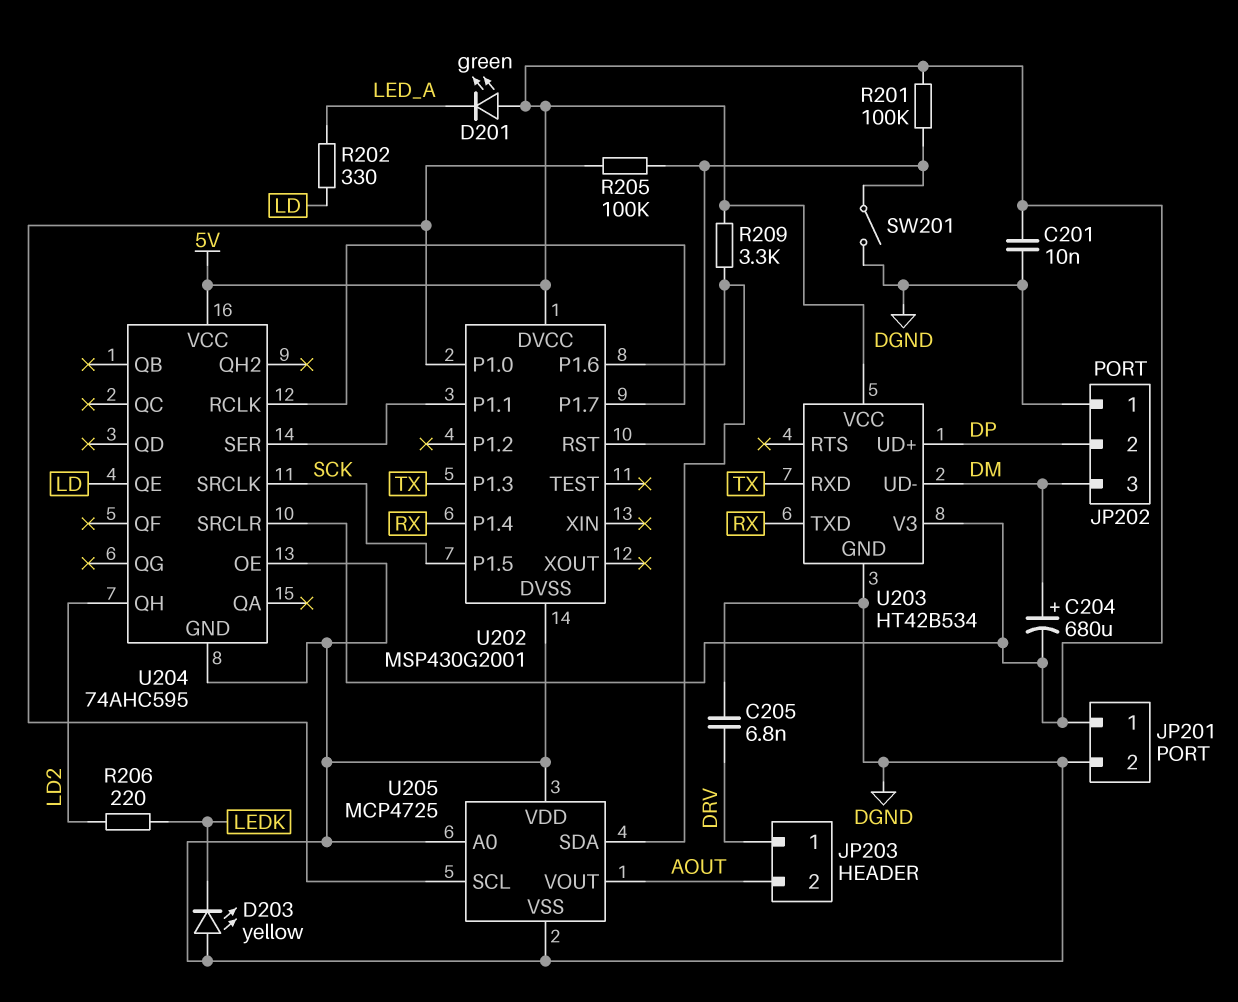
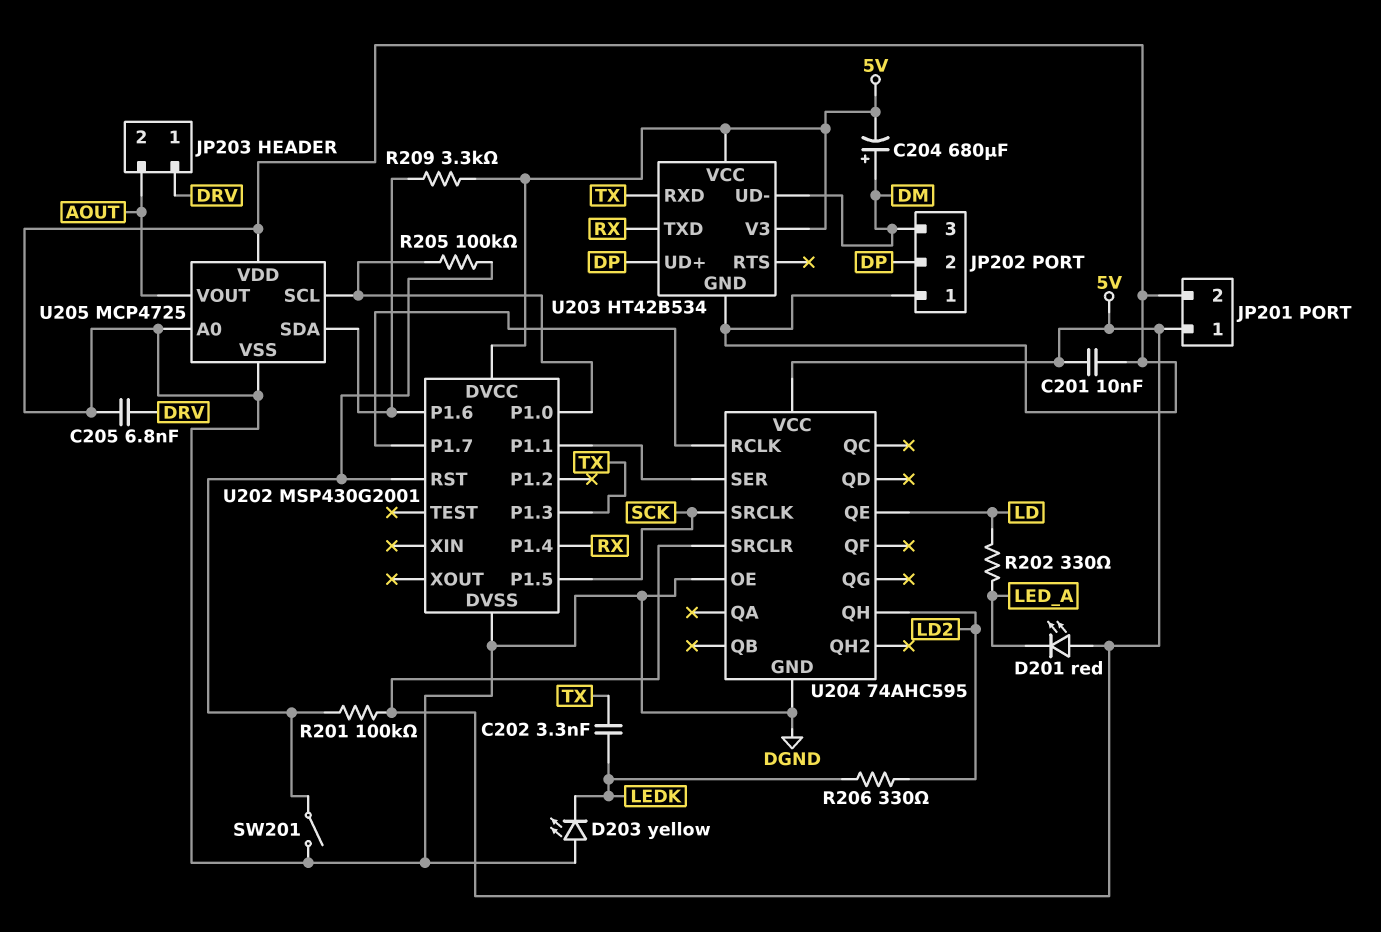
C202: none -> 3.3nF (LEDK, TX)
D201: LED green (A 5V, K LED_A) -> LED red (A 5V, K LED_A)
R206: 220 (LD2, LEDK) -> 330 (LD2, LEDK)

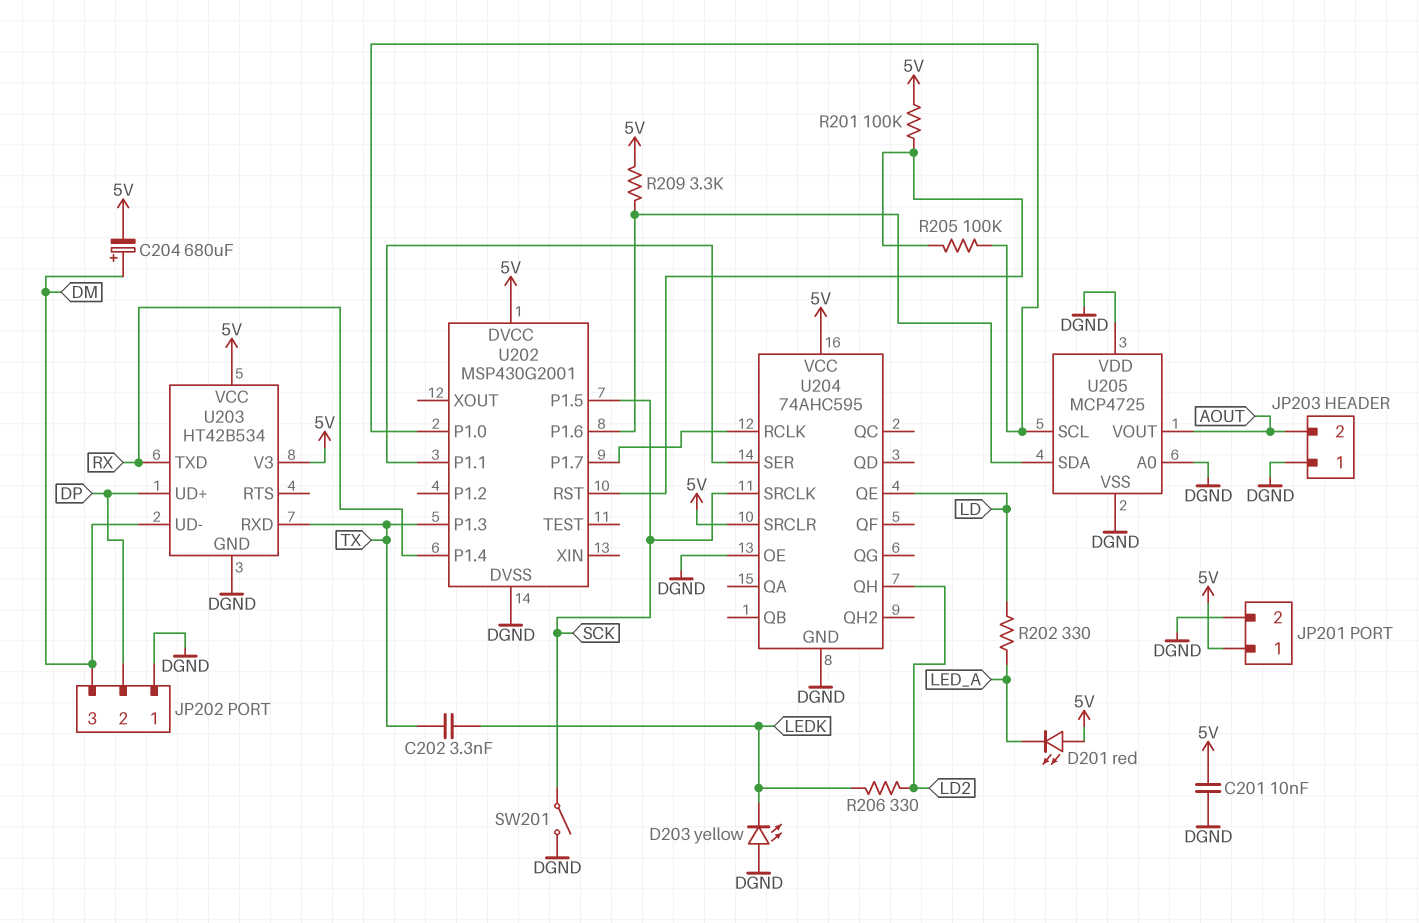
C205: 6.8nF (DGND, DRV) -> none
JP203 pin 1: DRV -> DGND
SW201: switch (DGND, U202/RST) -> switch (DGND, SCK)

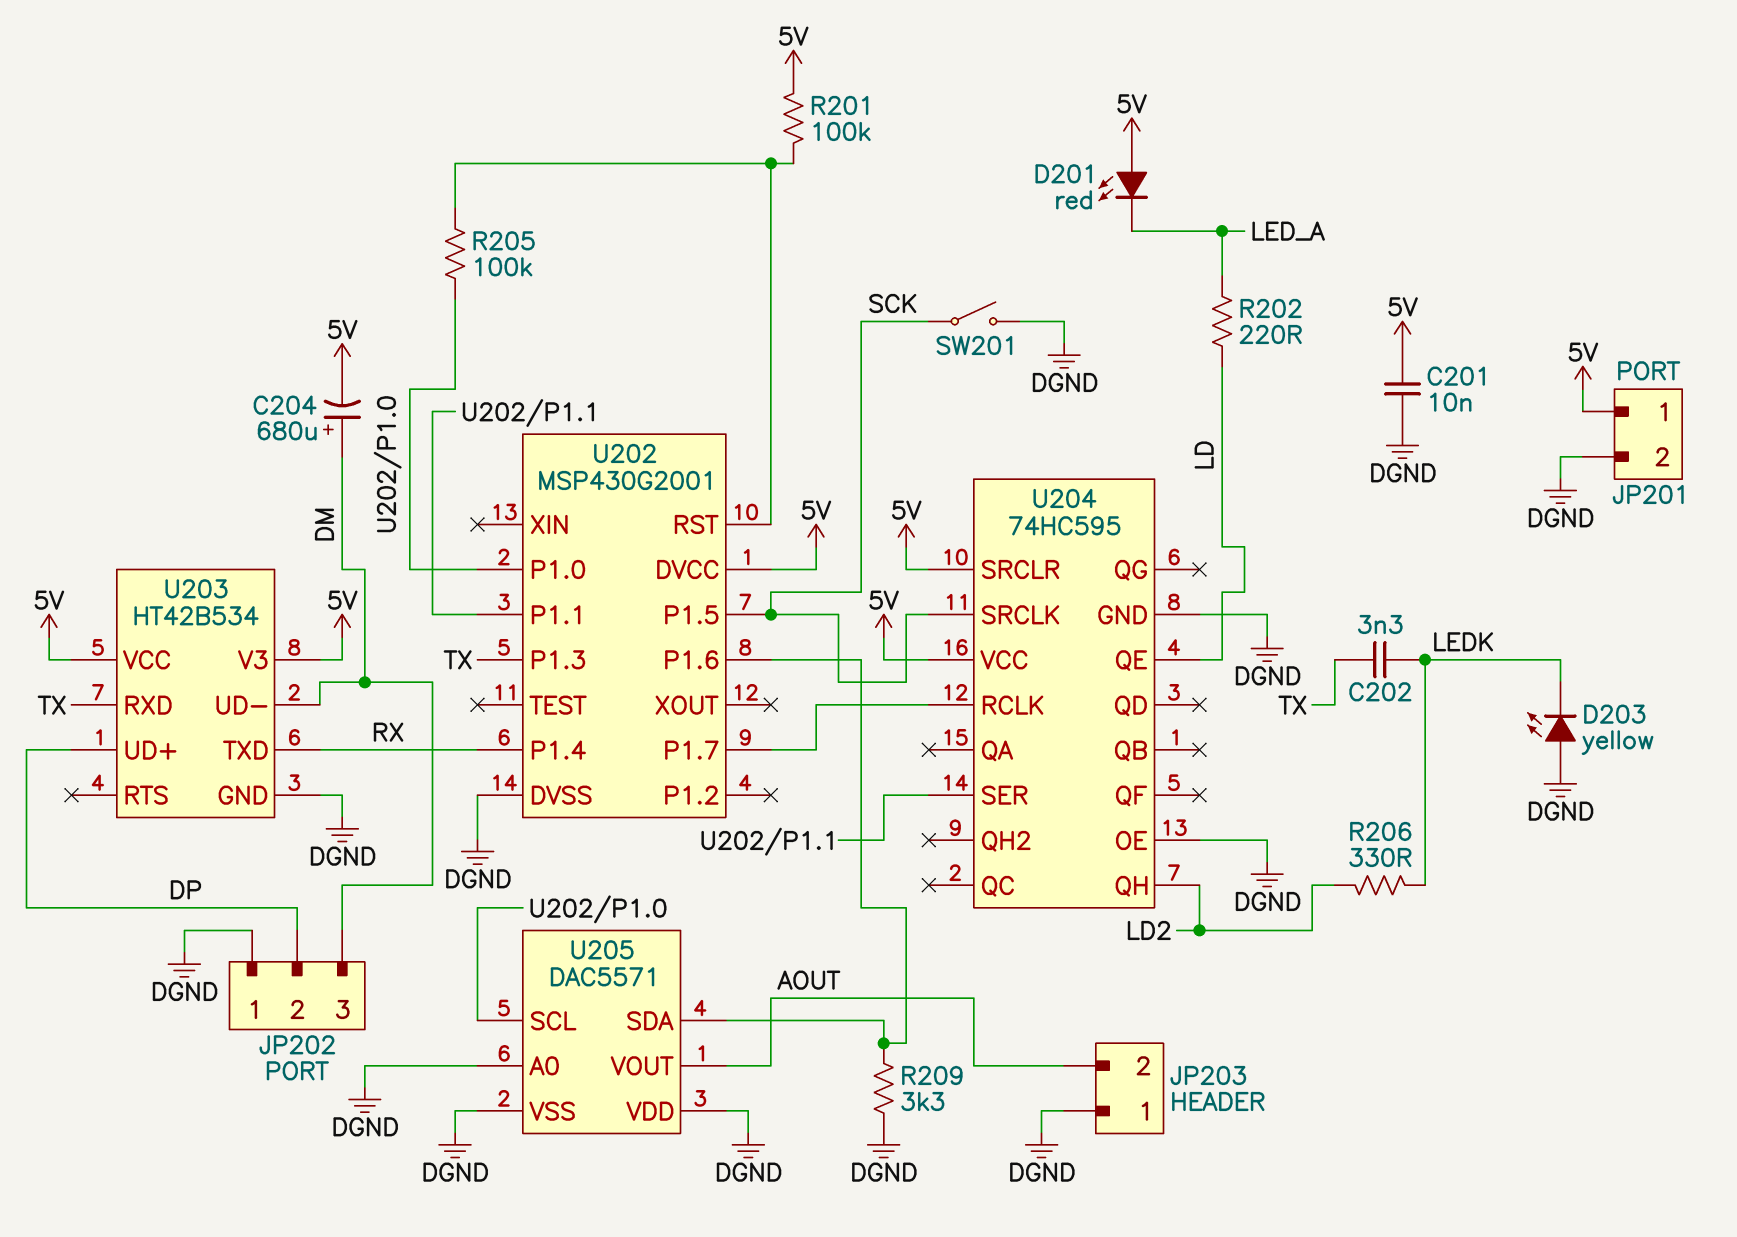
R202: 330 (LD, LED_A) -> 220 (LD, LED_A)
R209: 3.3k (5V, U202/P1.6) -> 3.3k (DGND, U202/P1.6)
U204: 74AHC595 -> 74HC595
U205: MCP4725 -> DAC5571

